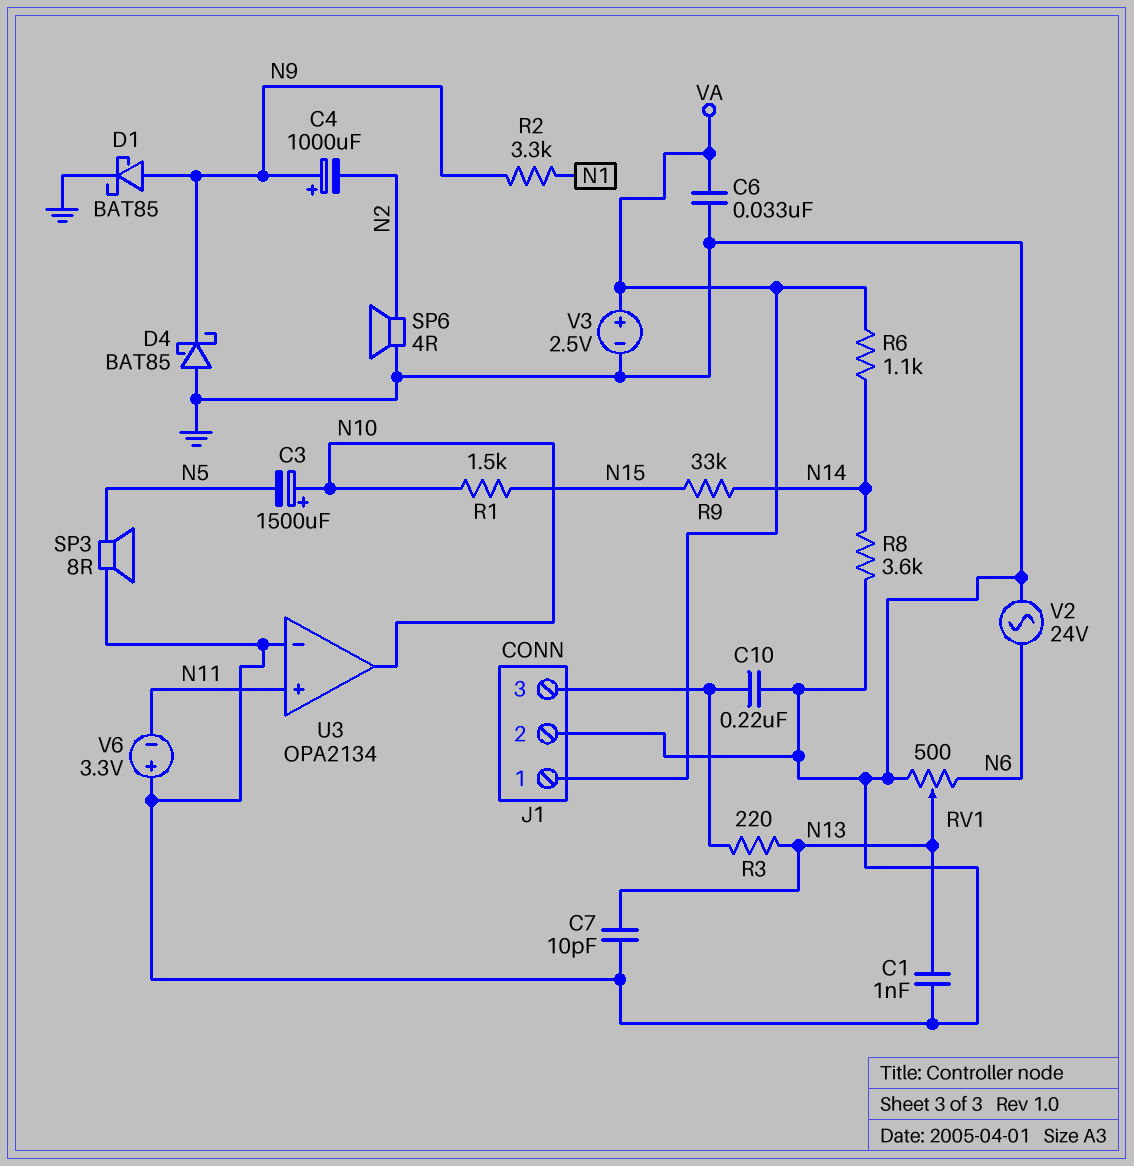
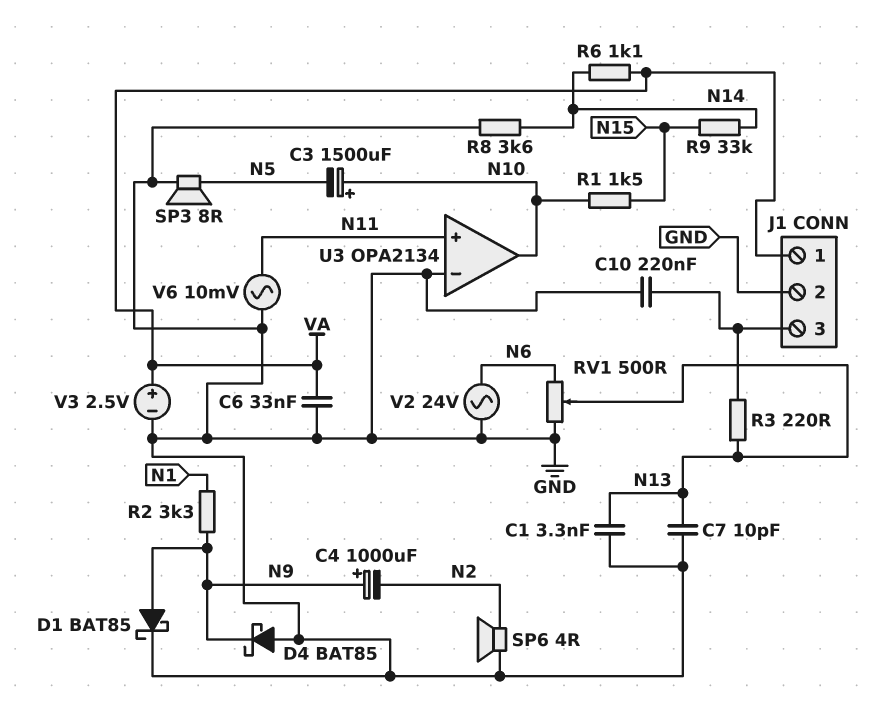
C1: 1nF (GND, N13) -> 3.3nF (GND, N13)
V6: 3.3V (plus GND, minus N11) -> AC 10mV (GND, N11)

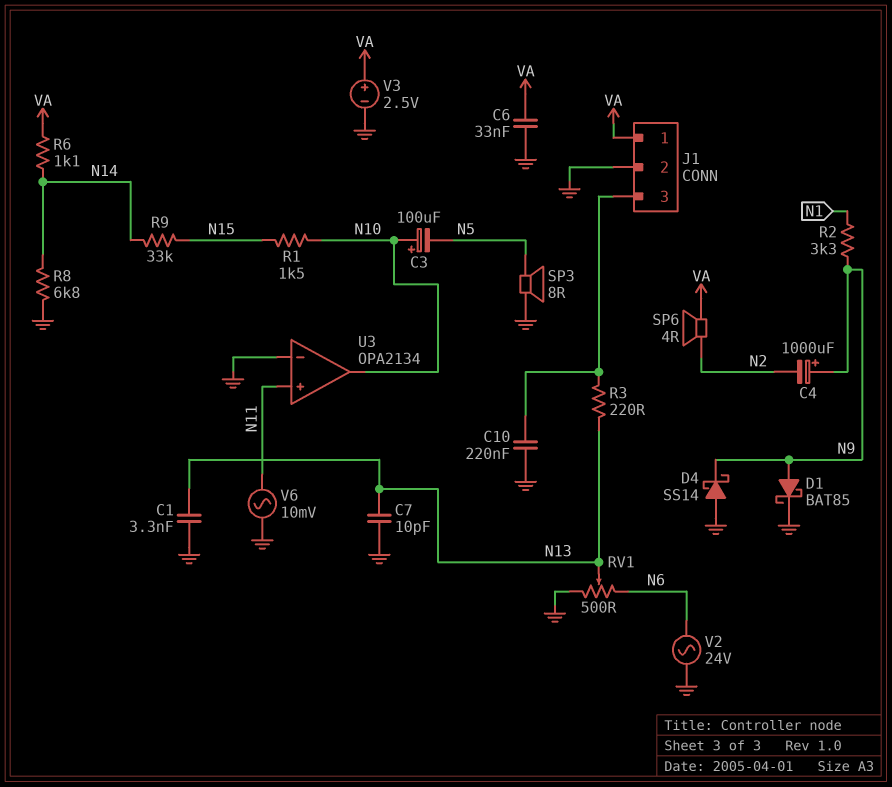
C3: 1500uF (plus N10, minus N5) -> 100uF (plus N10, minus N5)
D4: schottky BAT85 (A GND, K N9) -> schottky SS14 (A GND, K N9)
R8: 3.6k (GND, N14) -> 6.8k (GND, N14)
SP6: speaker 4R (GND, N2) -> speaker 4R (N2, VA)

